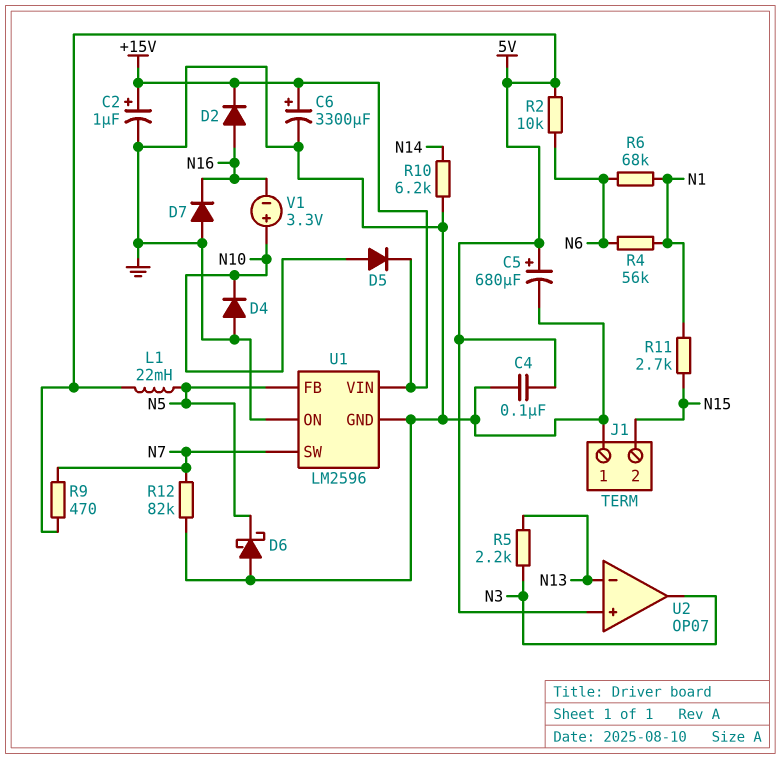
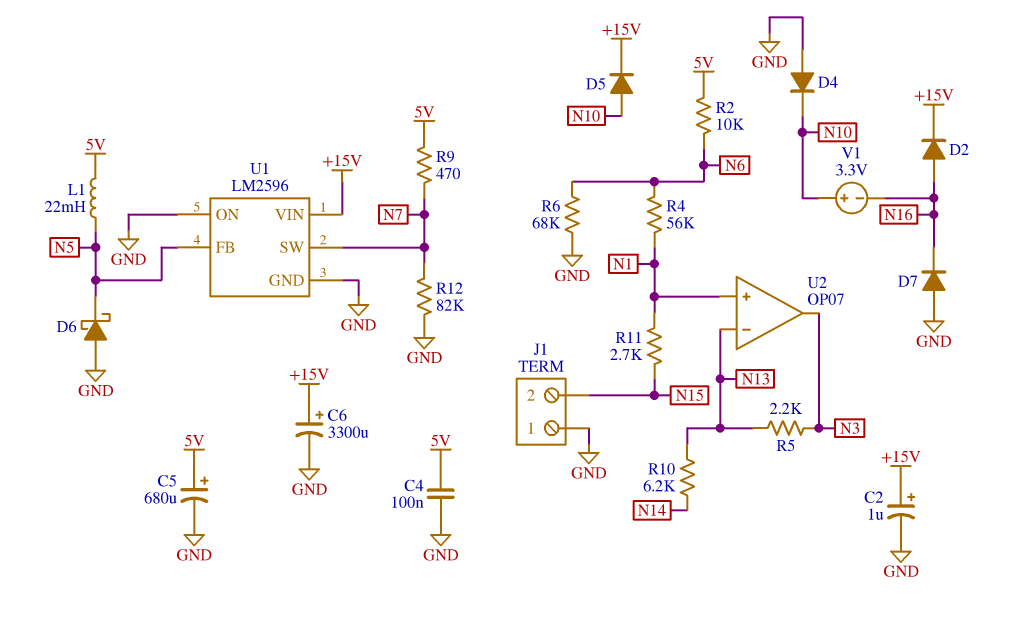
R6: 68k (N1, N6) -> 68k (GND, N6)
R10: 6.2k (GND, N14) -> 6.2k (N13, N14)
U2 pin in+: 5V -> N1

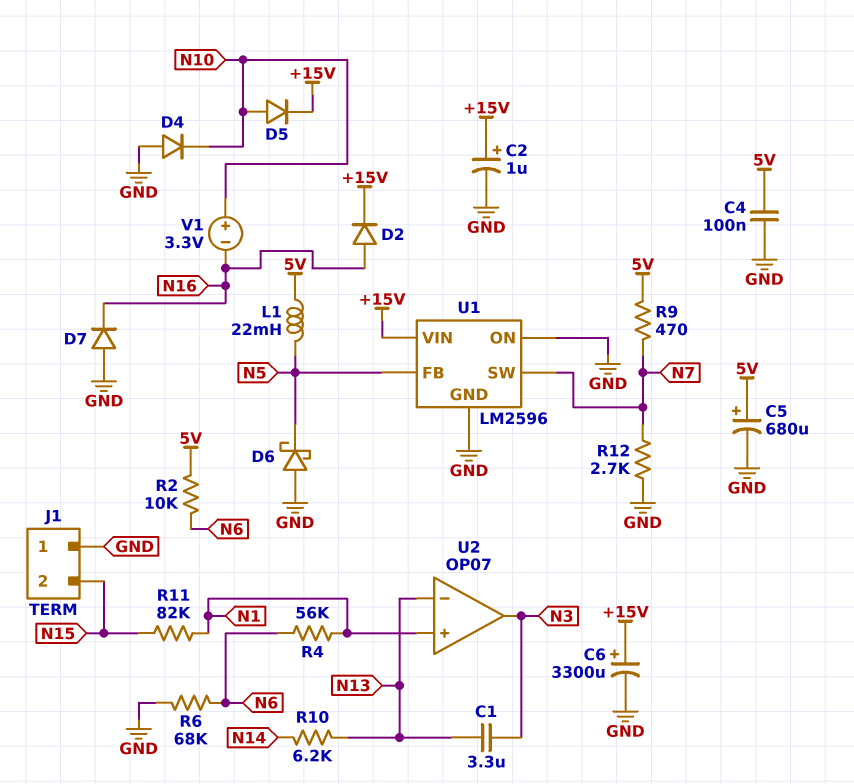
C1: none -> 3.3uF (N3, N13)
R5: 2.2k (N3, N13) -> none
R11: 2.7k (N1, N15) -> 82k (N1, N15)
R12: 82k (GND, N7) -> 2.7k (GND, N7)

